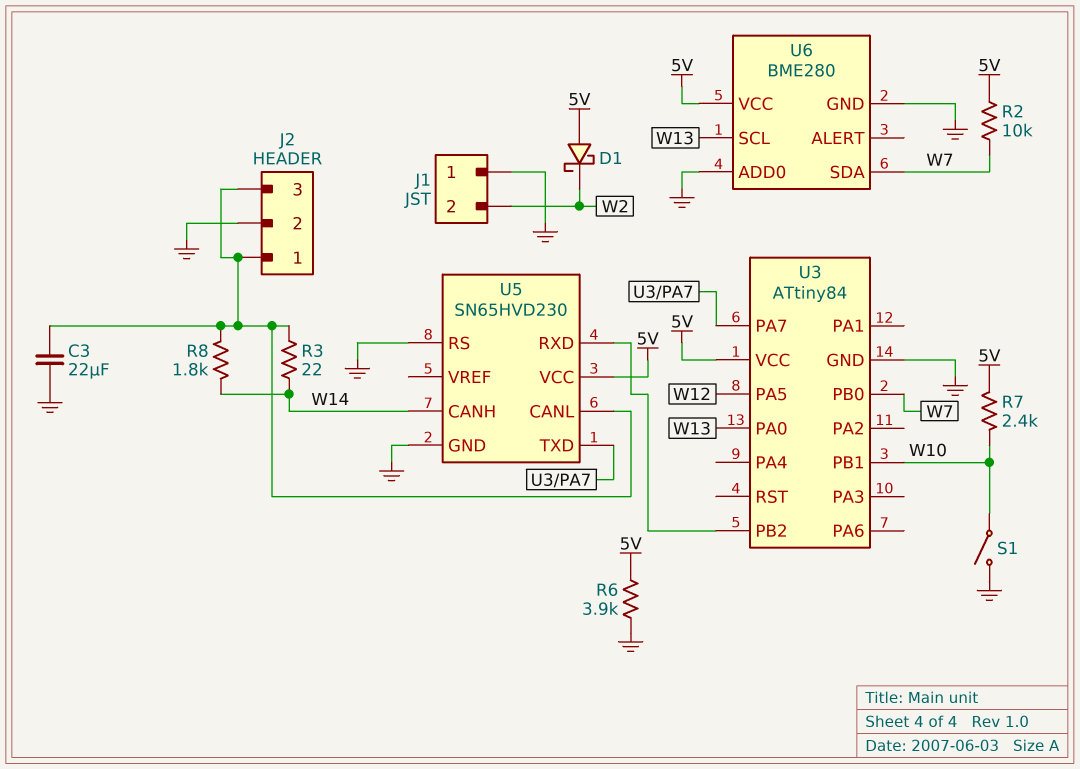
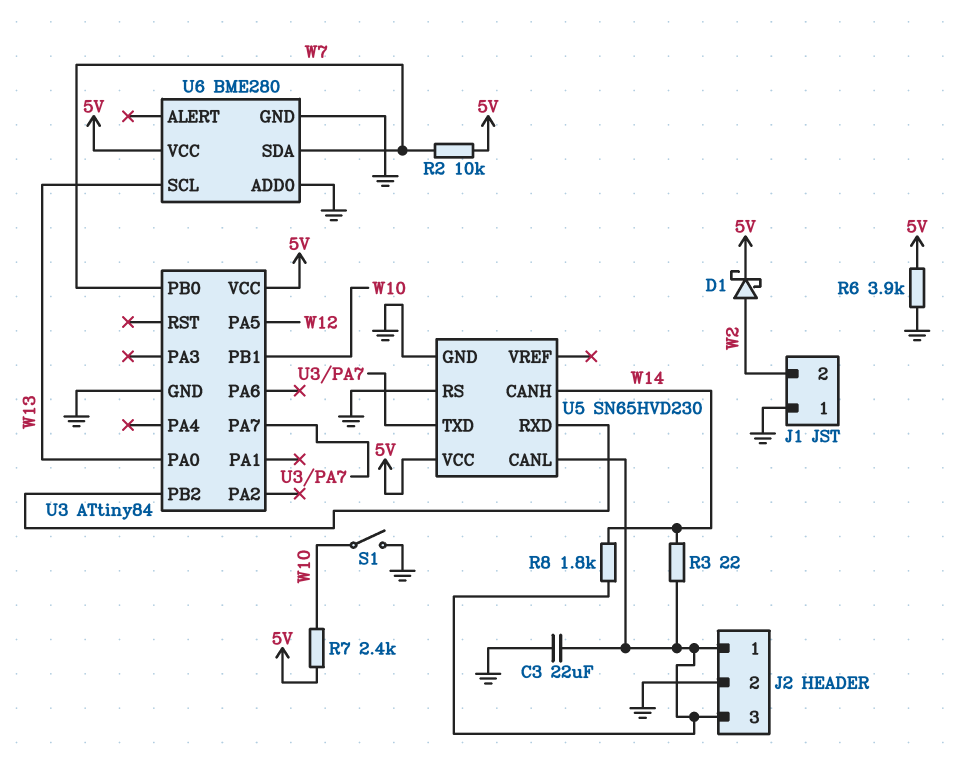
D1: schottky (A 5V, K W2) -> schottky (A W2, K 5V)

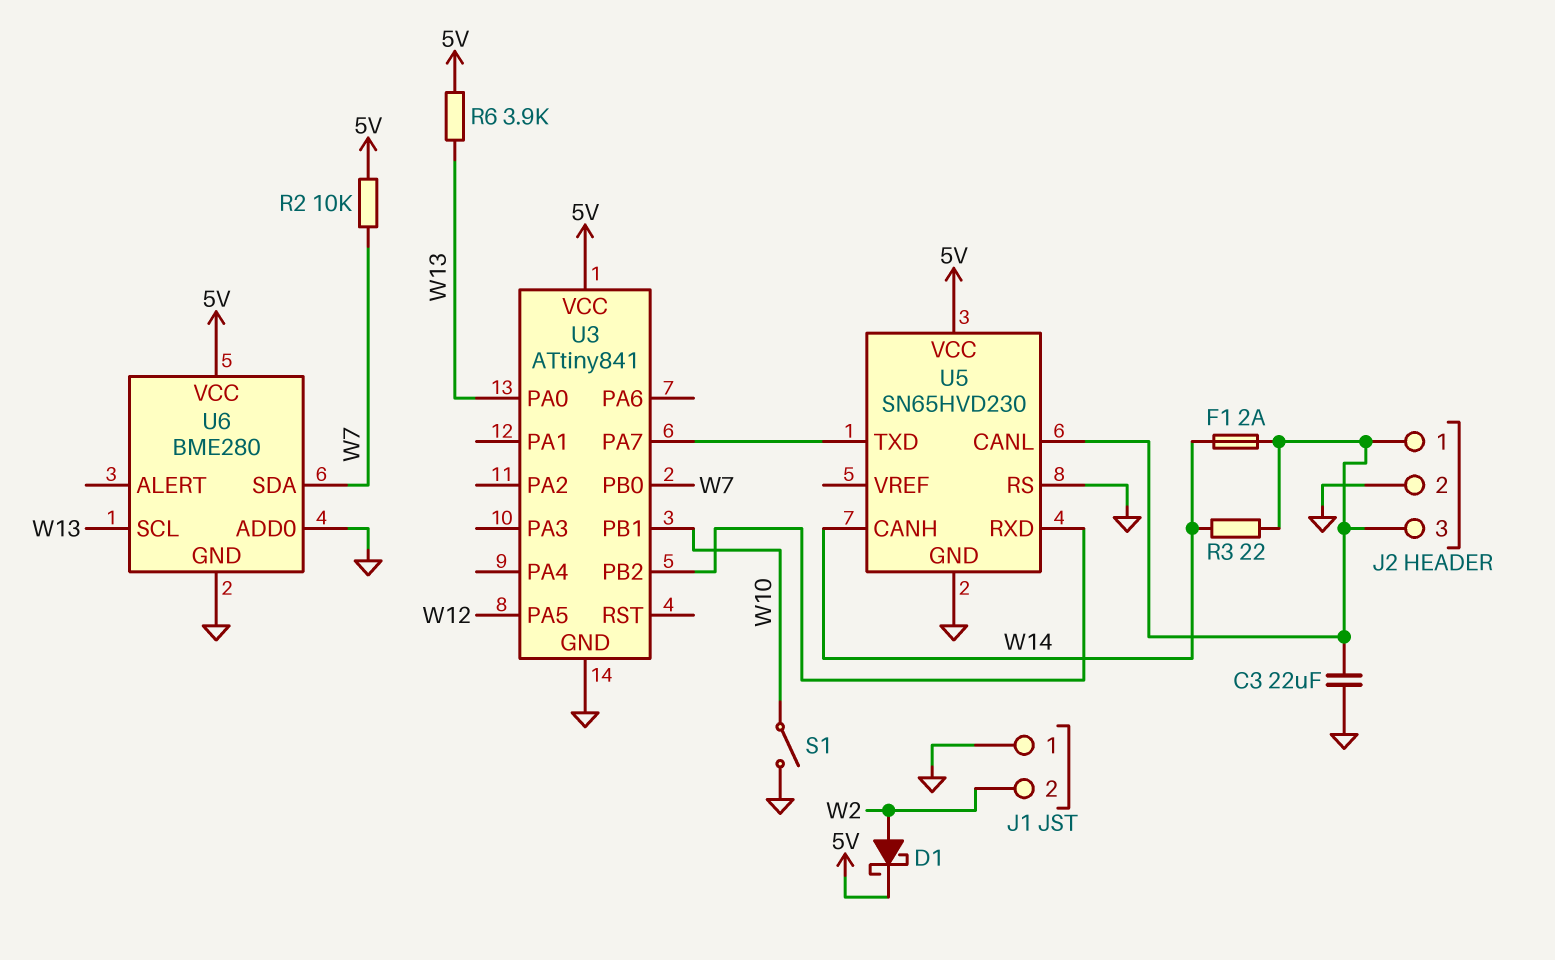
F1: none -> 2A (J2/1, W14)
R6: 3.9k (5V, GND) -> 3.9k (5V, W13)
R7: 2.4k (5V, W10) -> none
R8: 1.8k (J2/1, W14) -> none
U3: ATtiny84 -> ATtiny841

